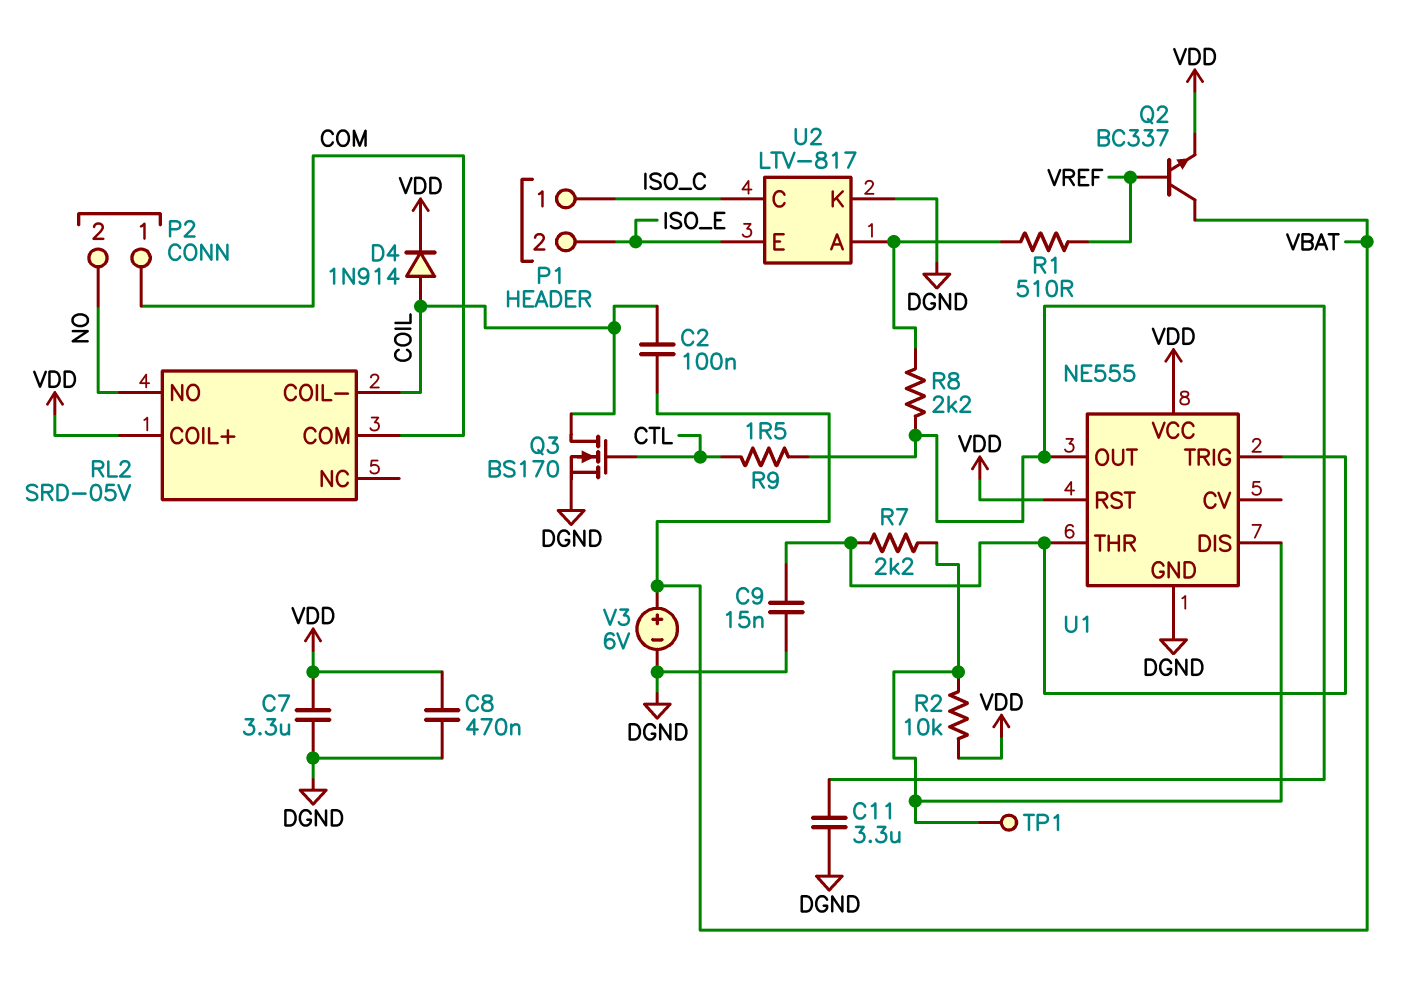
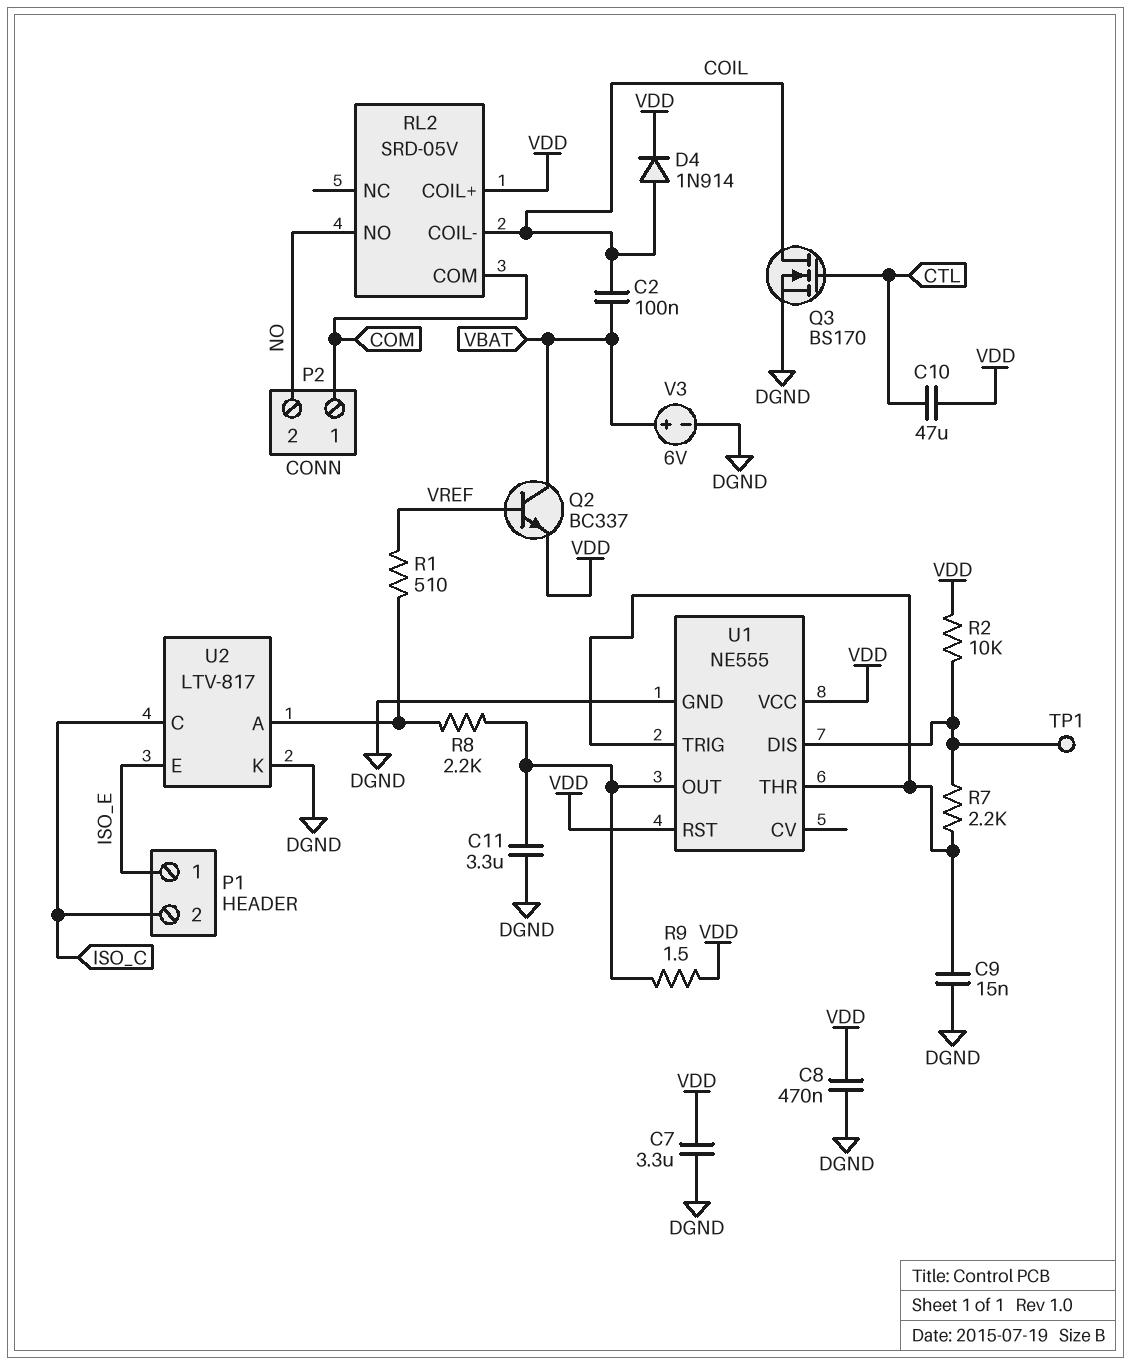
C10: none -> 47uF (CTL, VDD)
P1 pin 1: ISO_C -> ISO_E
P1 pin 2: ISO_E -> ISO_C
R9: 1.5 (CTL, U1/OUT) -> 1.5 (U1/OUT, VDD)

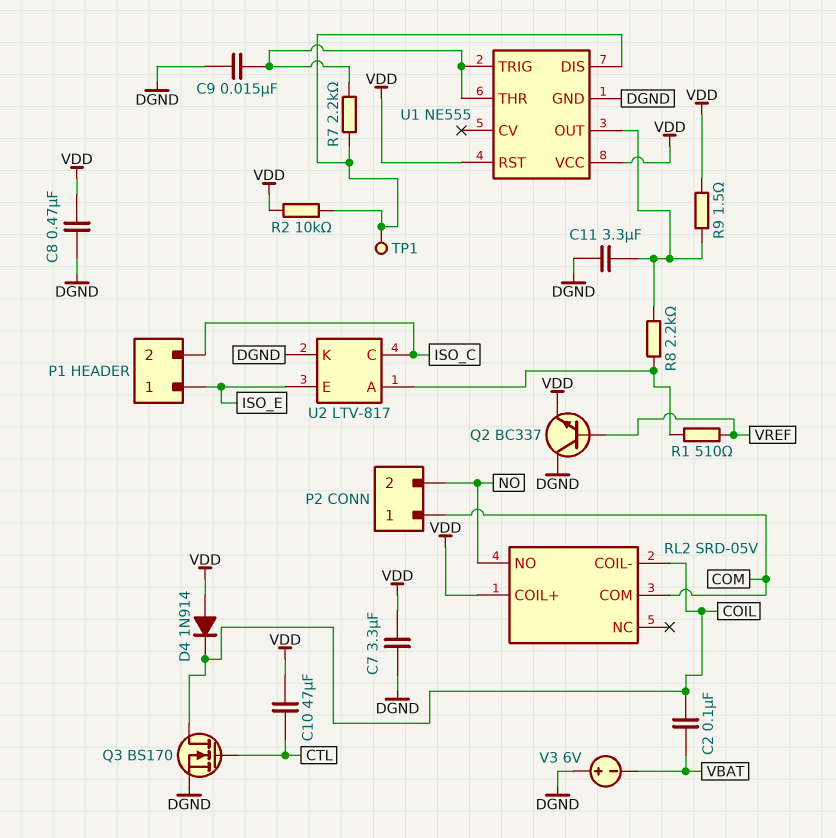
D4: diode 1N914 (A COIL, K VDD) -> diode 1N914 (A VDD, K COIL)
Q2: NPN BC337 (B VREF, C VBAT, E VDD) -> NPN BC337 (B VREF, C DGND, E VDD)
V3: 6V (plus VBAT, minus DGND) -> 6V (plus DGND, minus VBAT)

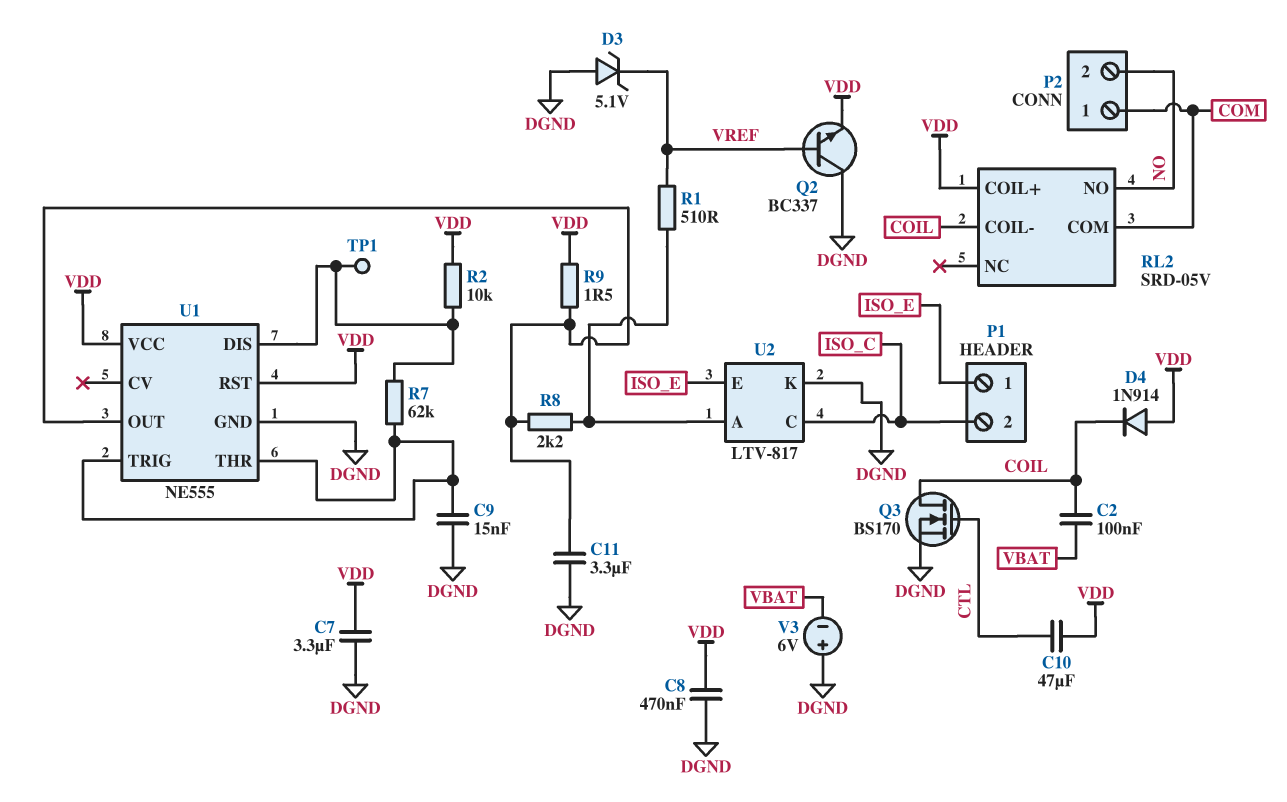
D3: none -> zener 5.1V (A DGND, K VREF)
R7: 2.2k (U1/DIS, U1/THR) -> 62k (U1/DIS, U1/THR)

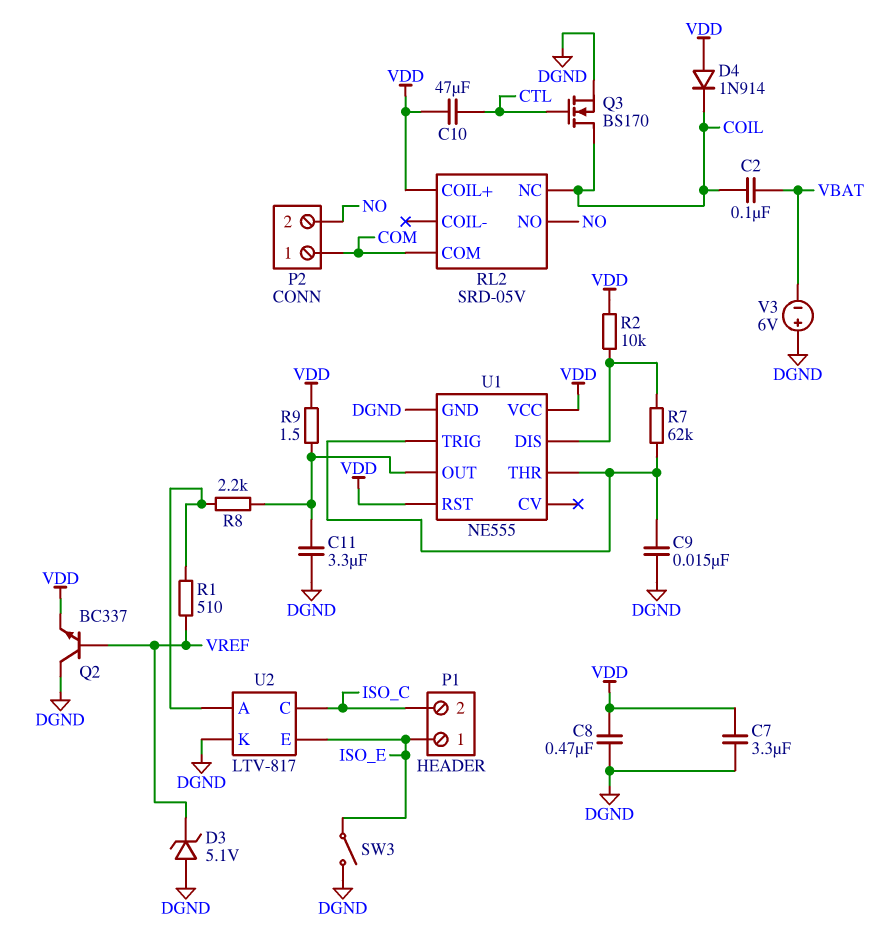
RL2 pin COIL-: COIL -> none
RL2 pin NC: none -> COIL
SW3: none -> switch (DGND, ISO_E)
TP1: test point (U1/DIS) -> none

